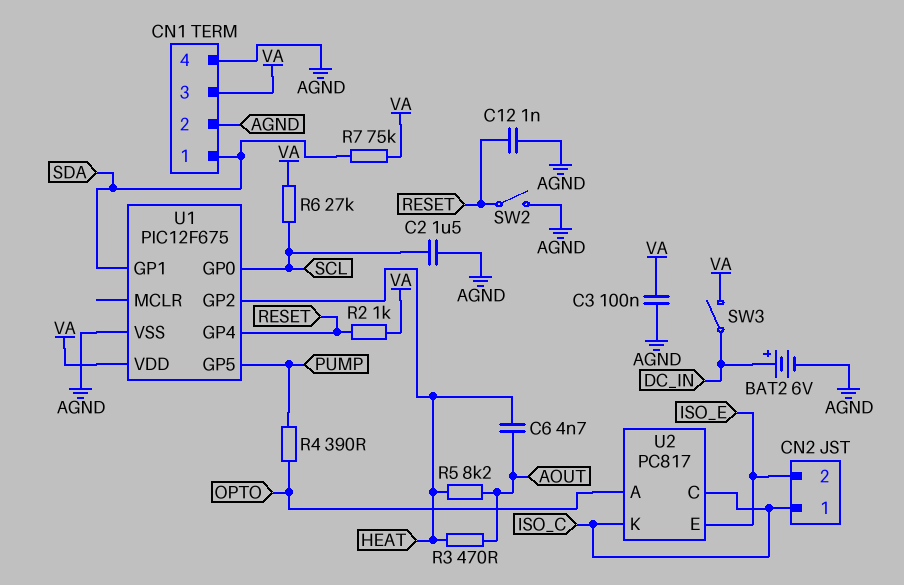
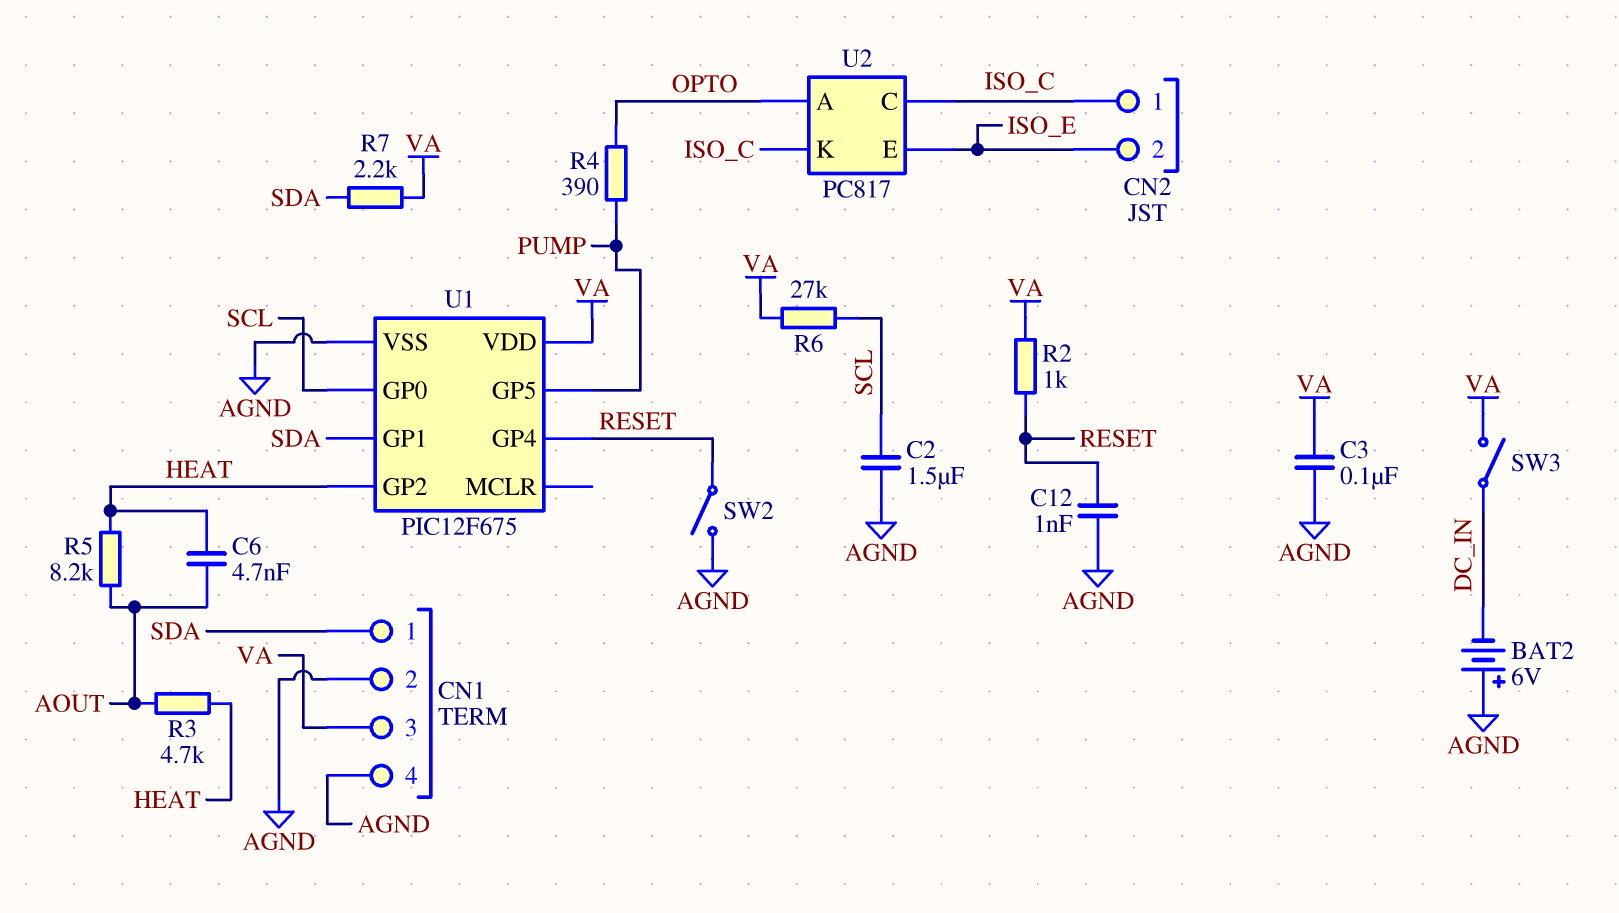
BAT2: 6V (plus DC_IN, minus AGND) -> 6V (plus AGND, minus DC_IN)
R3: 470 (AOUT, HEAT) -> 4.7k (AOUT, HEAT)
R7: 75k (SDA, VA) -> 2.2k (SDA, VA)

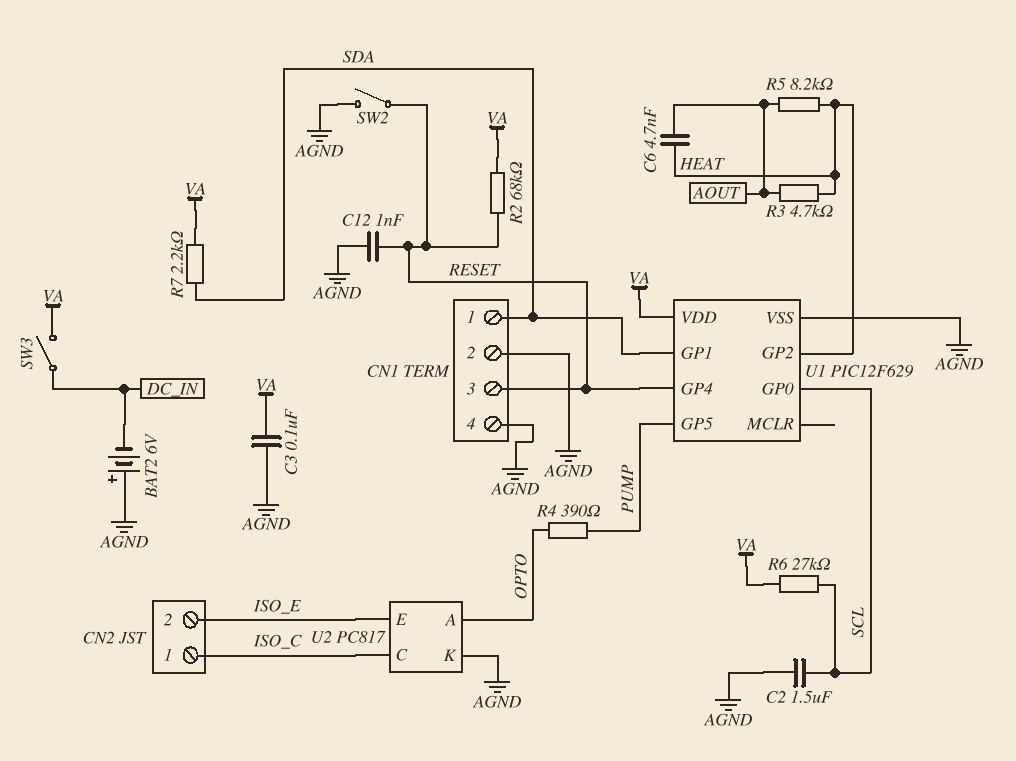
CN1 pin 3: VA -> RESET
R2: 1k (RESET, VA) -> 68k (RESET, VA)
U1: PIC12F675 -> PIC12F629
U2 pin K: ISO_C -> AGND

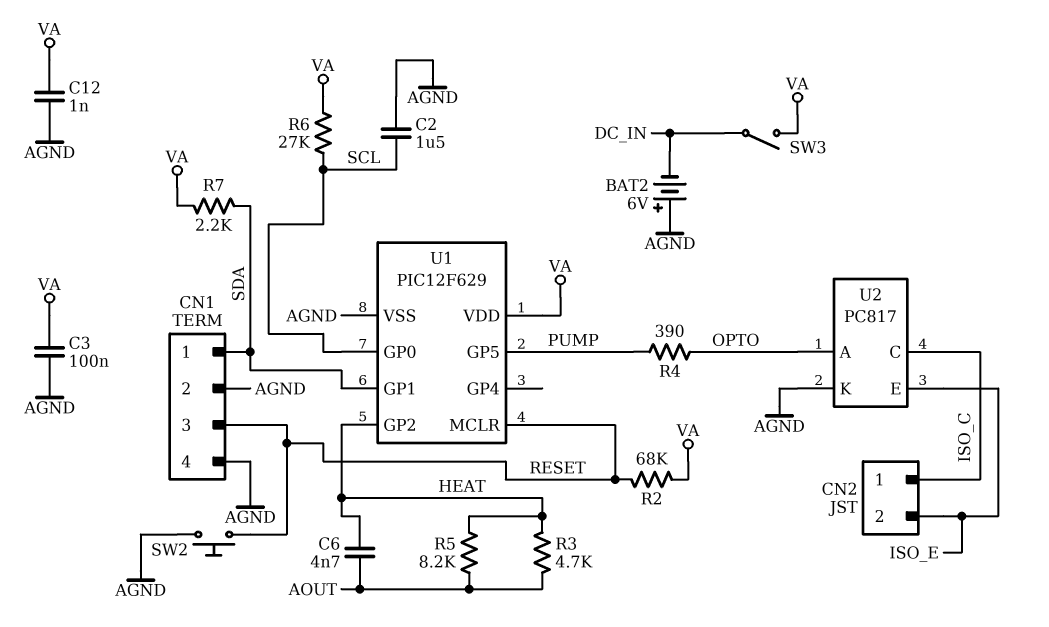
C12: 1nF (AGND, RESET) -> 1nF (AGND, VA)
SW2: switch (AGND, RESET) -> button (AGND, RESET)
U1 pin GP4: RESET -> none
U1 pin MCLR: none -> RESET

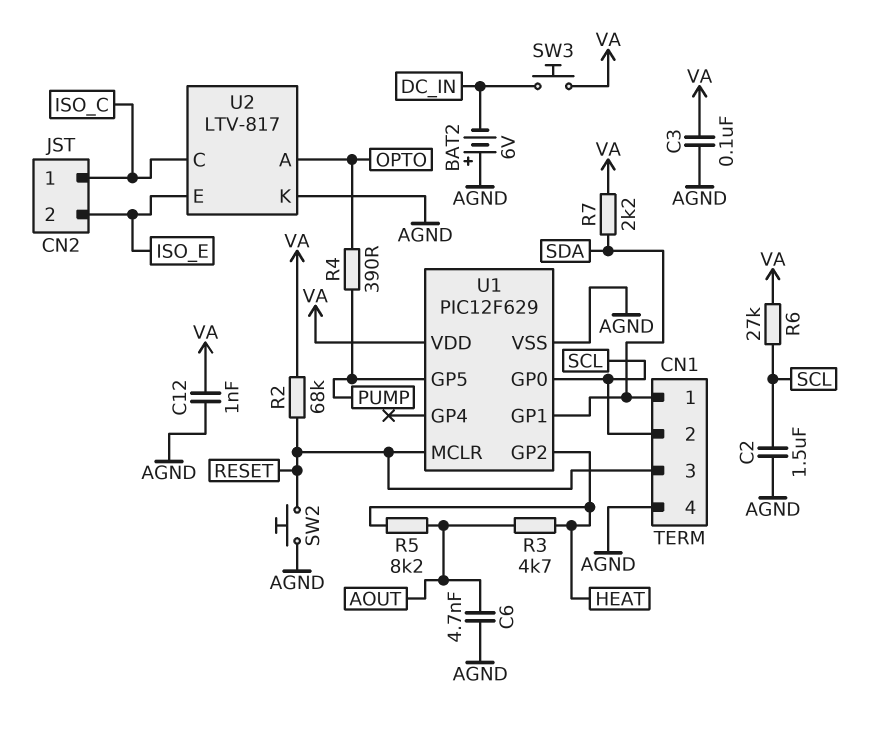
C6: 4.7nF (AOUT, HEAT) -> 4.7nF (AGND, AOUT)
CN1 pin 2: AGND -> SCL
SW3: switch (DC_IN, VA) -> button (DC_IN, VA)
U2: PC817 -> LTV-817

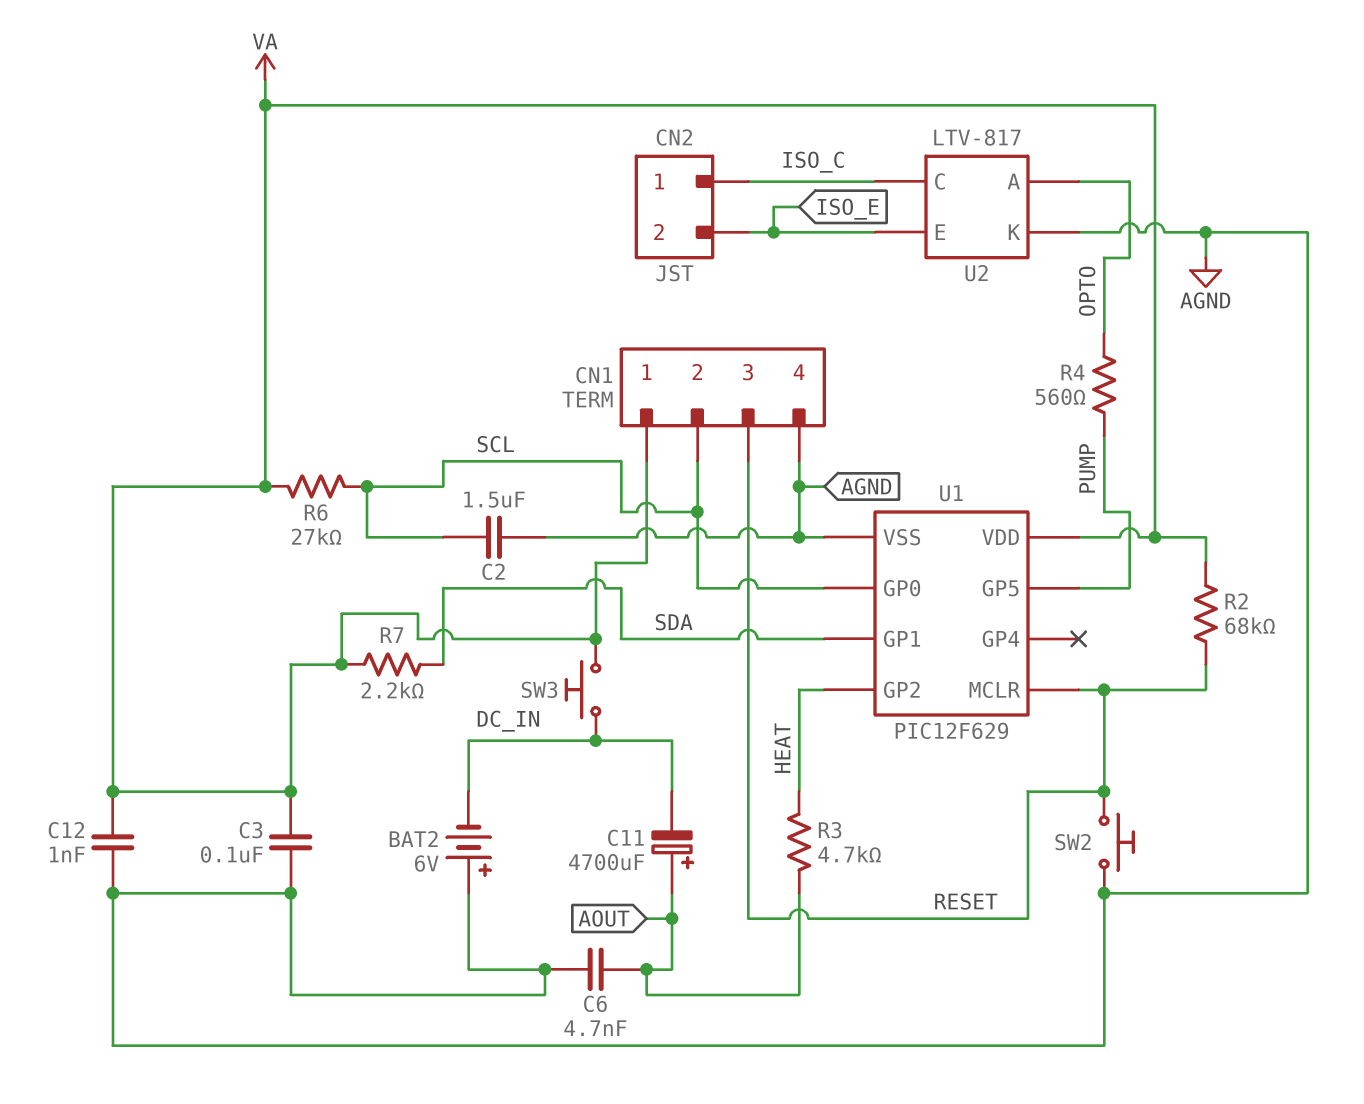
C11: none -> 4700uF (plus AOUT, minus DC_IN)
CN1 pin 1: SDA -> VA
R4: 390 (OPTO, PUMP) -> 560 (OPTO, PUMP)
R5: 8.2k (AOUT, HEAT) -> none

